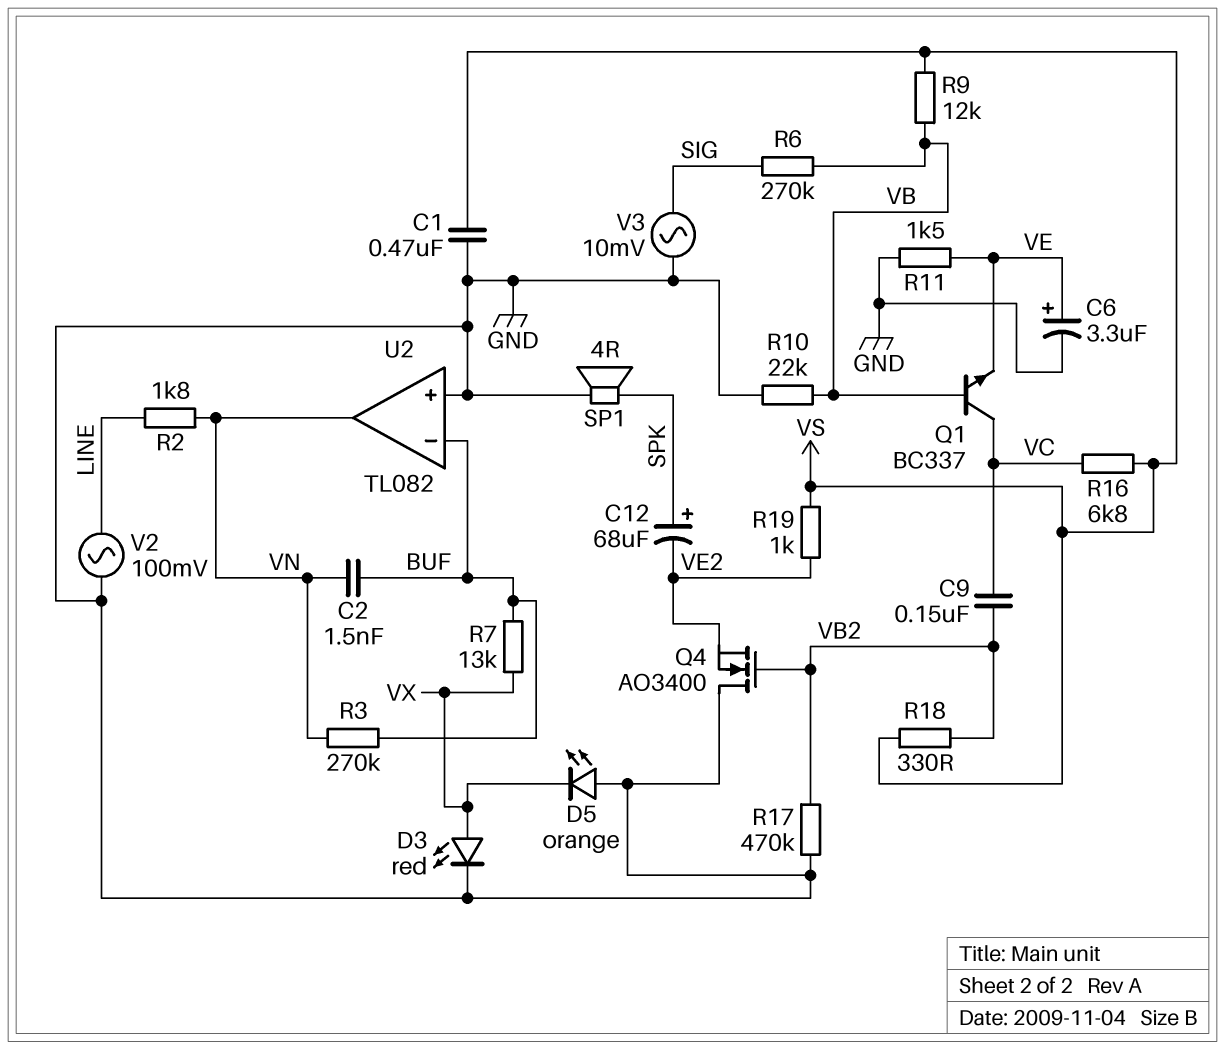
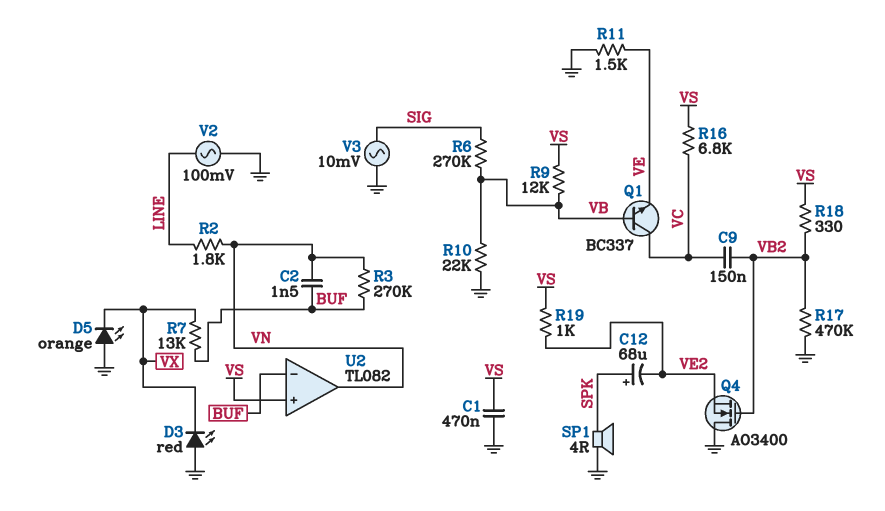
C6: 3.3uF (plus VE, minus GND) -> none
D3: LED red (A VX, K GND) -> LED red (A GND, K VX)
U2 pin in+: GND -> VS

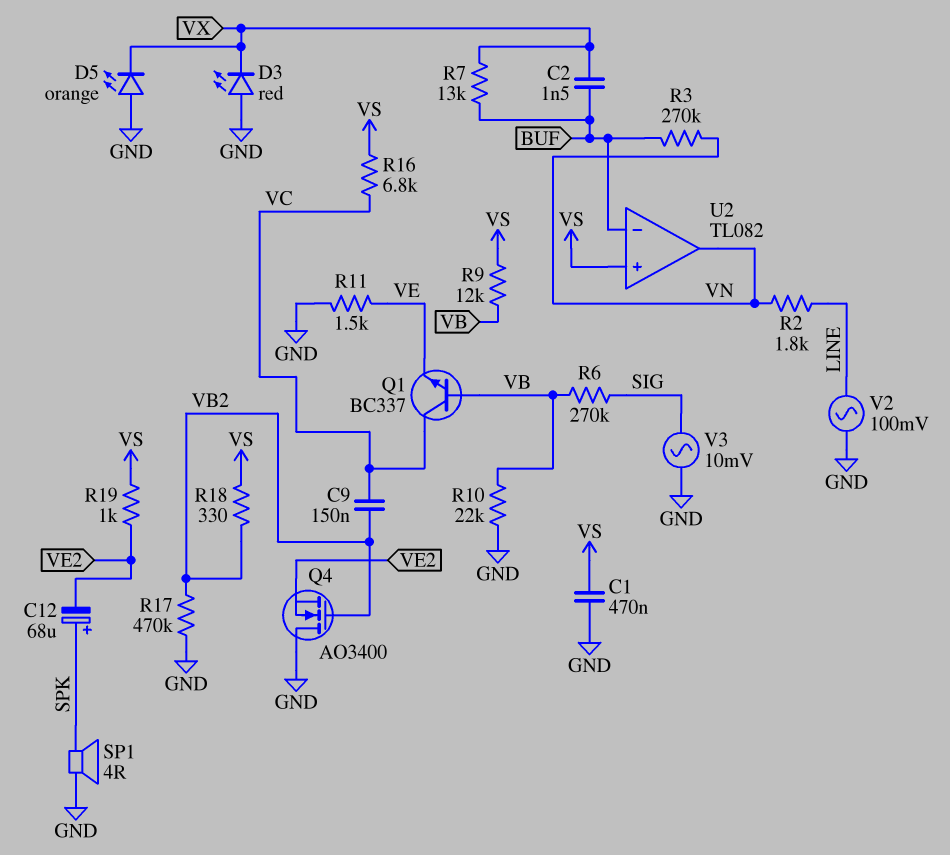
C2: 1.5nF (BUF, VN) -> 1.5nF (BUF, VX)

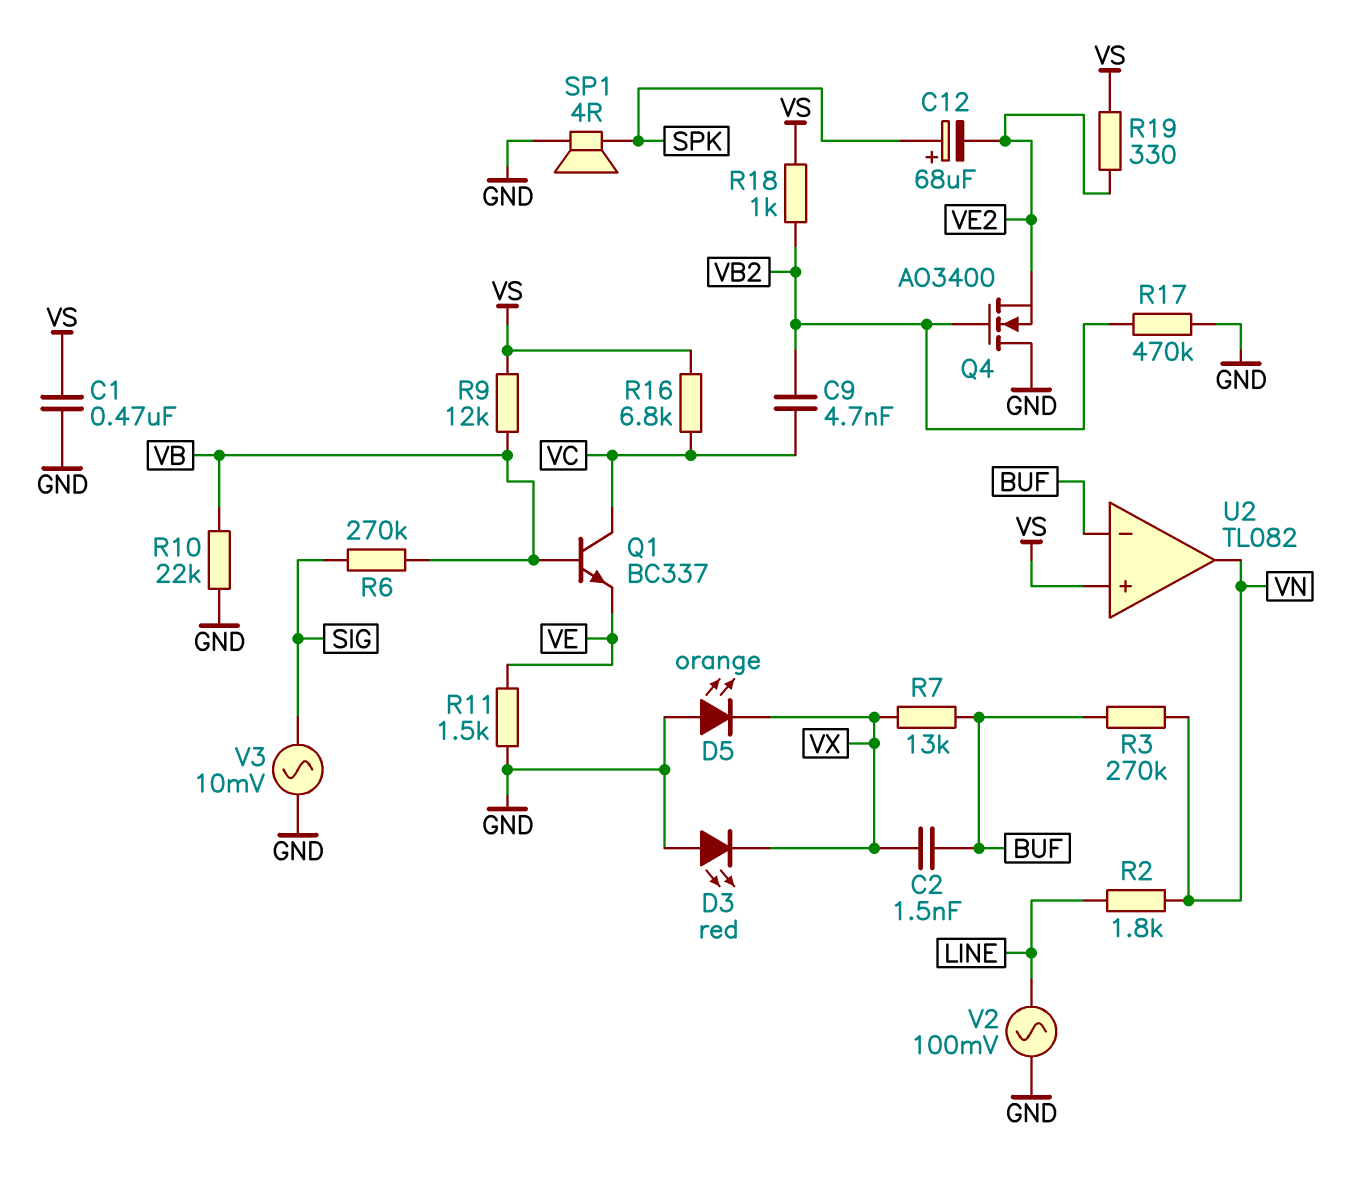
C9: 150nF (VB2, VC) -> 4.7nF (VB2, VC)
R18: 330 (VB2, VS) -> 1k (VB2, VS)
R19: 1k (VE2, VS) -> 330 (VE2, VS)

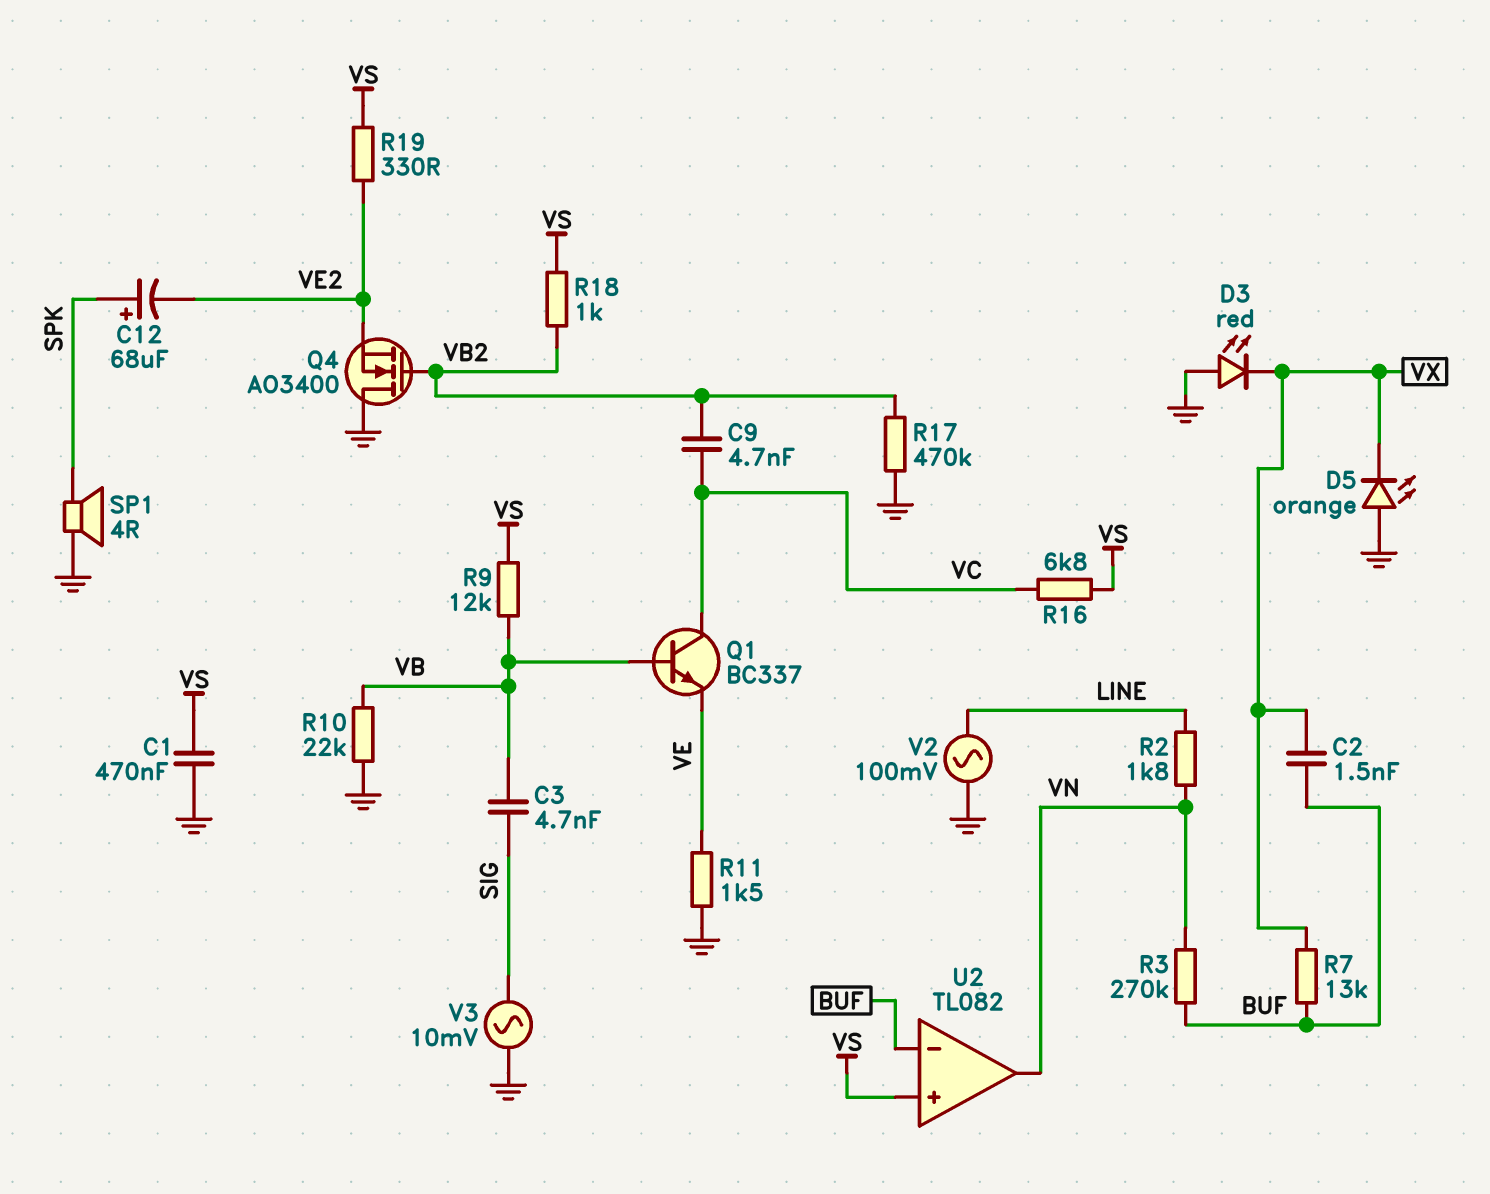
C3: none -> 4.7nF (SIG, VB)
R6: 270k (SIG, VB) -> none

